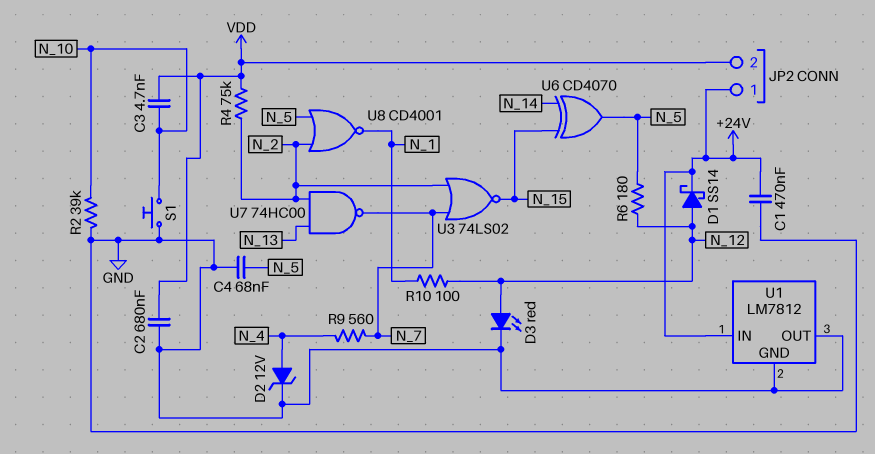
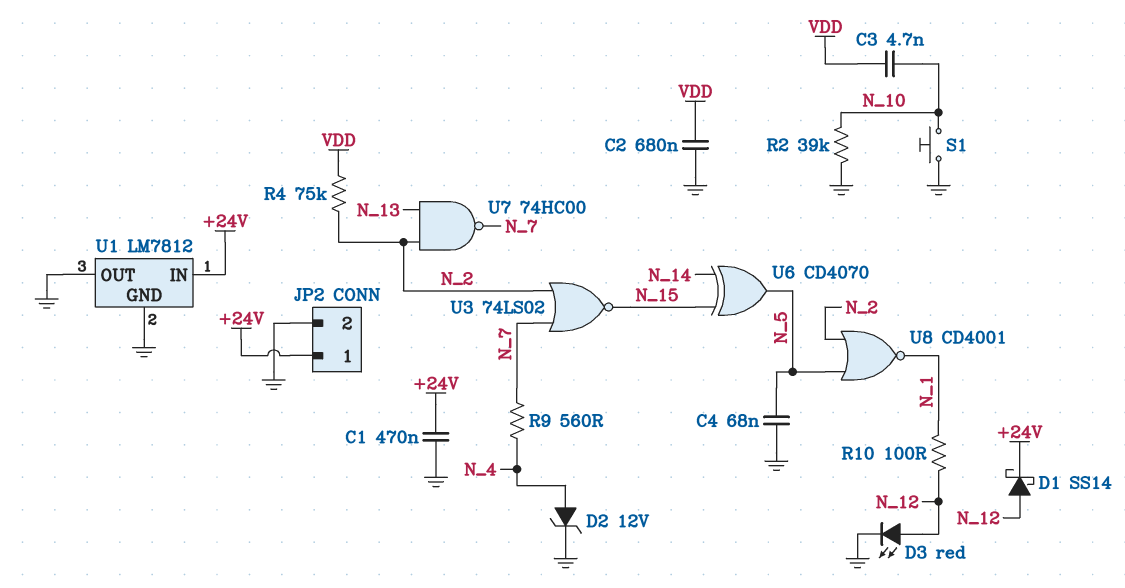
JP2 pin 2: VDD -> GND
R6: 180 (N_5, N_12) -> none

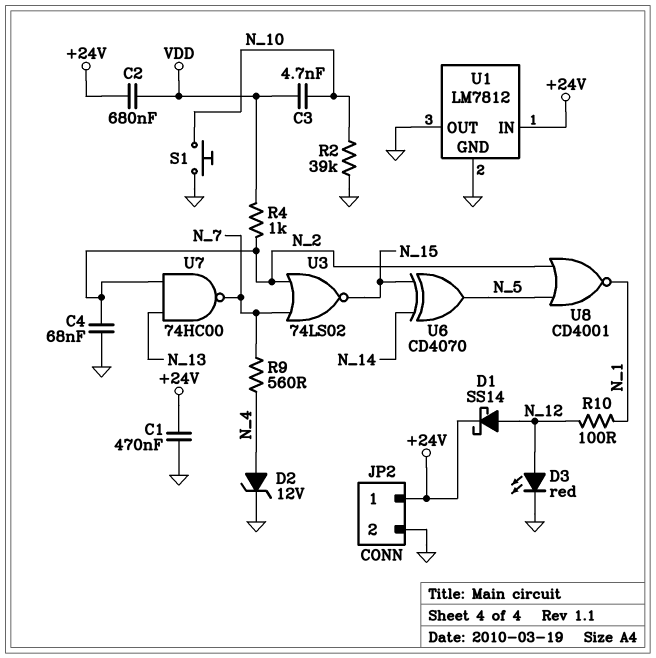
C2: 680nF (GND, VDD) -> 680nF (+24V, VDD)
C4: 68nF (GND, N_5) -> 68nF (GND, N_2)
R4: 75k (N_2, VDD) -> 1k (N_2, VDD)

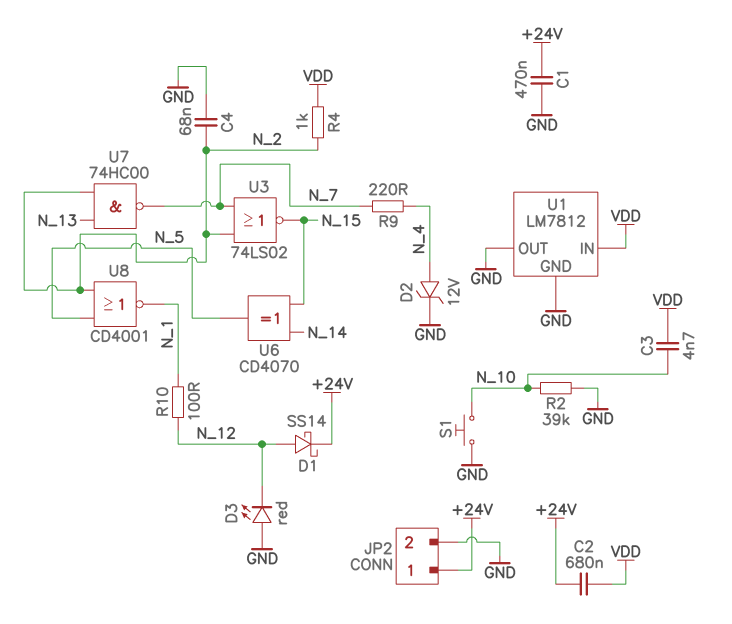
D3: LED red (A N_12, K GND) -> LED red (A GND, K N_12)
R9: 560 (N_4, N_7) -> 220 (N_4, N_7)
U1 pin IN: +24V -> VDD

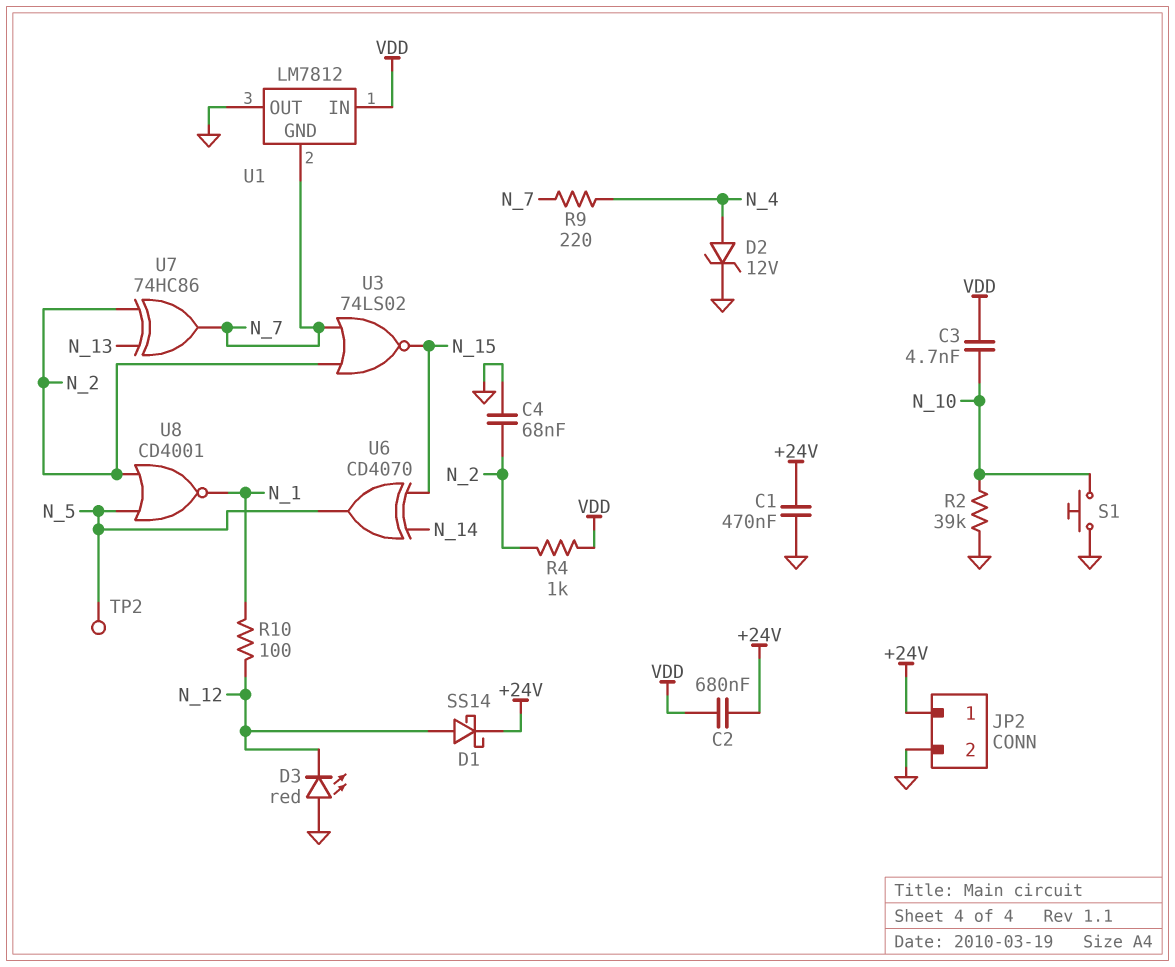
TP2: none -> test point (N_5)
U1 pin GND: GND -> N_7
U7: NAND 74HC00 (in N_2, in N_13, out N_7) -> XOR 74HC86 (in N_2, in N_13, out N_7)

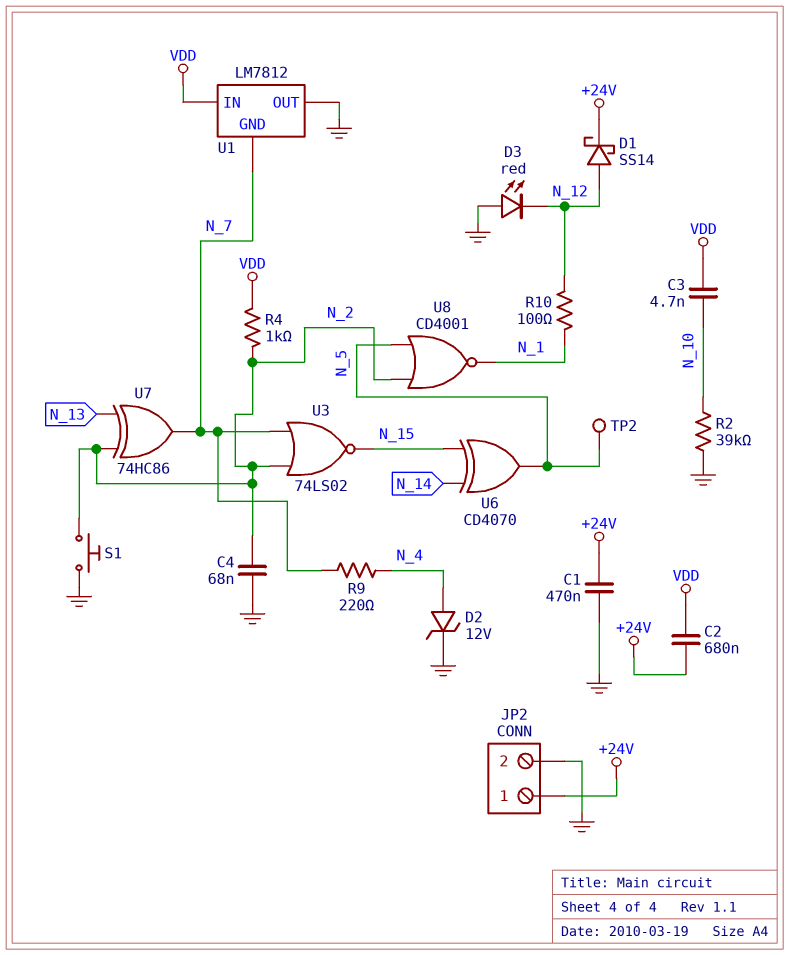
S1: button (GND, N_10) -> button (GND, N_2)

